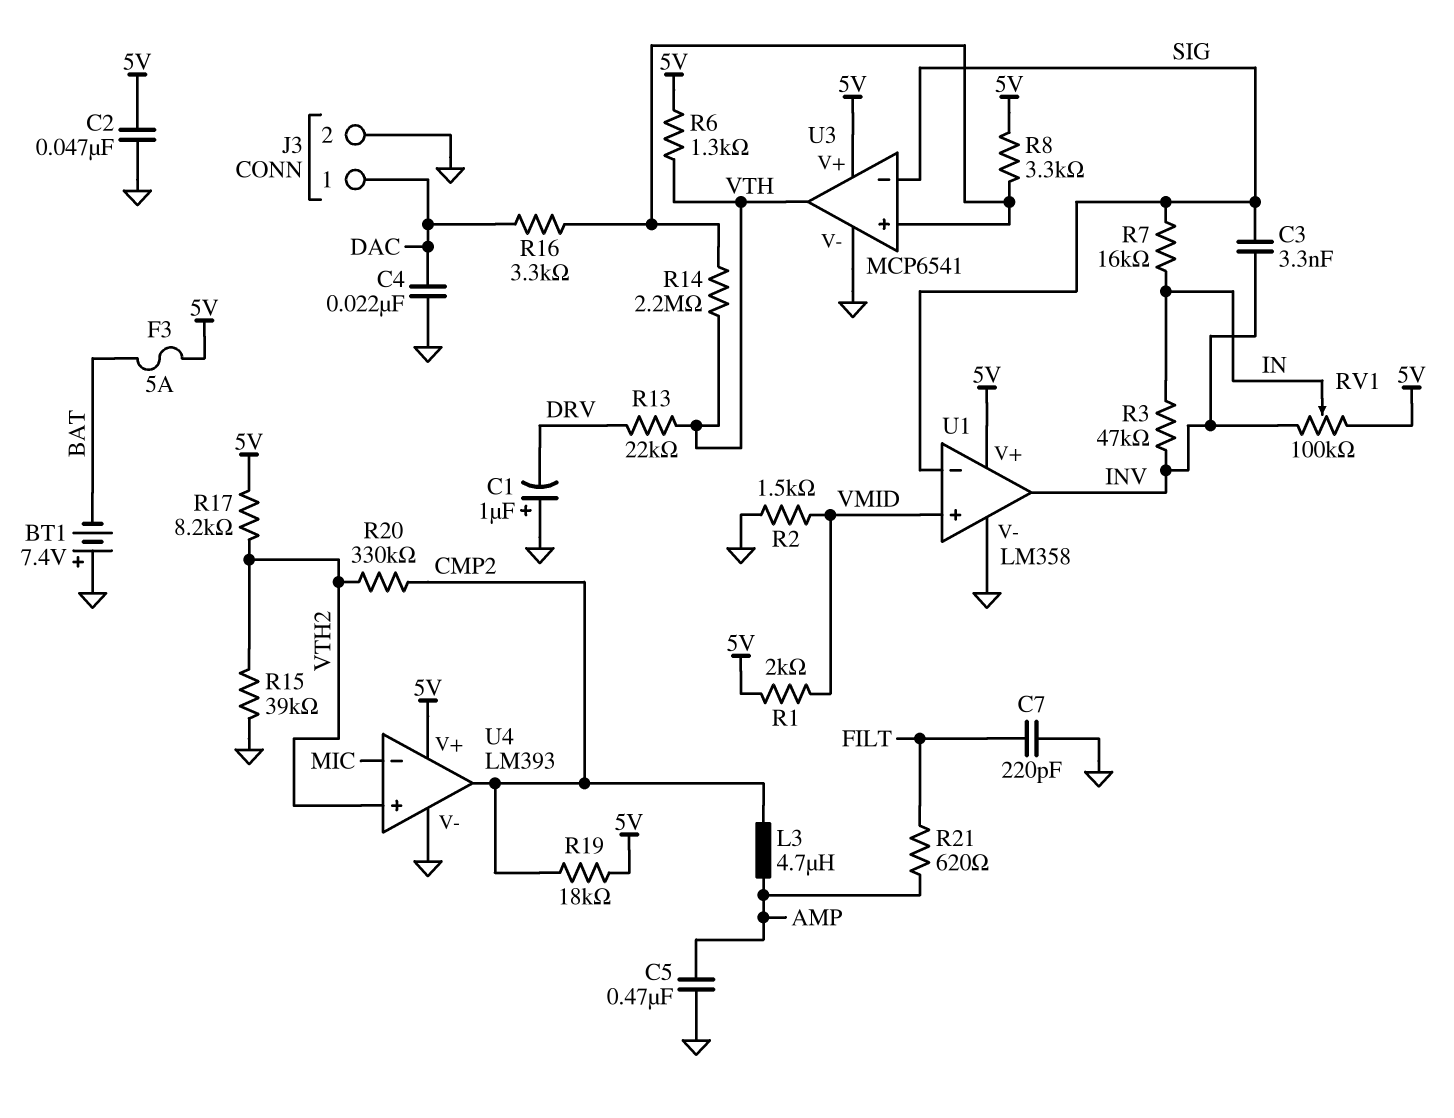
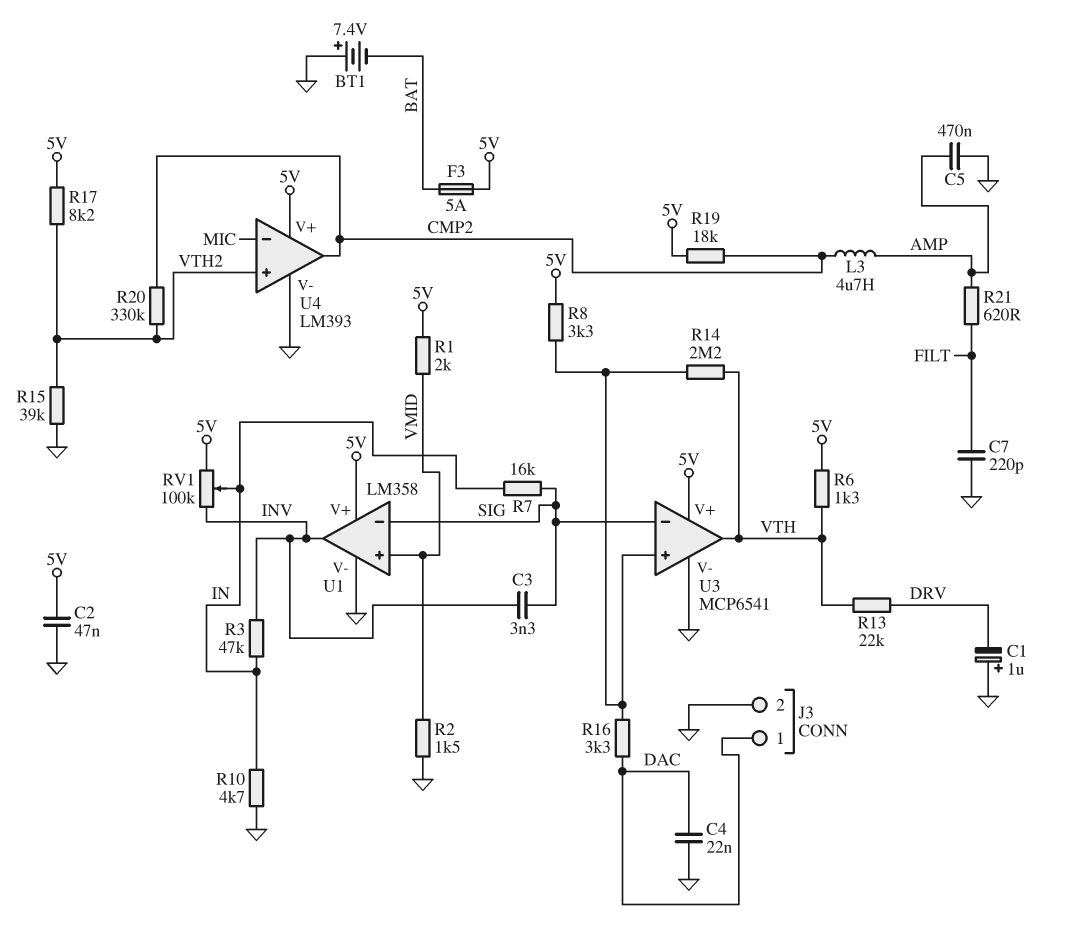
R10: none -> 4.7k (GND, IN)

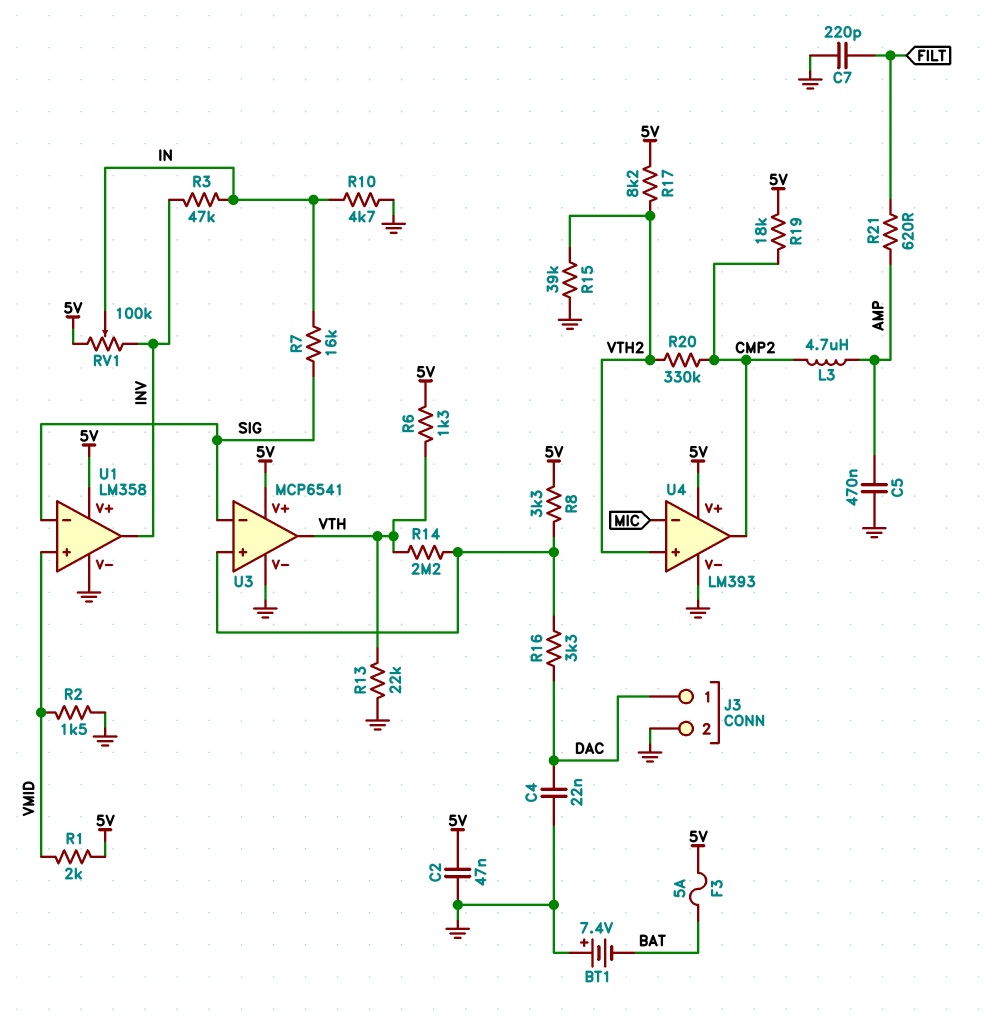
C1: 1uF (plus GND, minus DRV) -> none
C3: 3.3nF (INV, SIG) -> none
R13: 22k (DRV, VTH) -> 22k (GND, VTH)

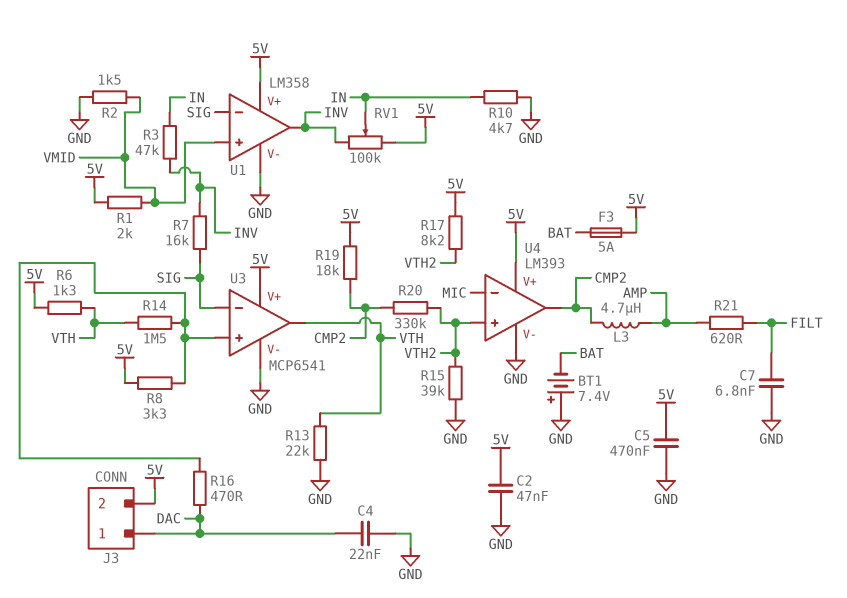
C5: 470nF (AMP, GND) -> 470nF (5V, GND)
C7: 220pF (FILT, GND) -> 6.8nF (FILT, GND)
J3 pin 2: GND -> 5V
R7: 16k (IN, SIG) -> 16k (INV, SIG)
R14: 2.2M (U3/in+, VTH) -> 1.5M (U3/in+, VTH)
R16: 3.3k (DAC, U3/in+) -> 470 (DAC, U3/in+)

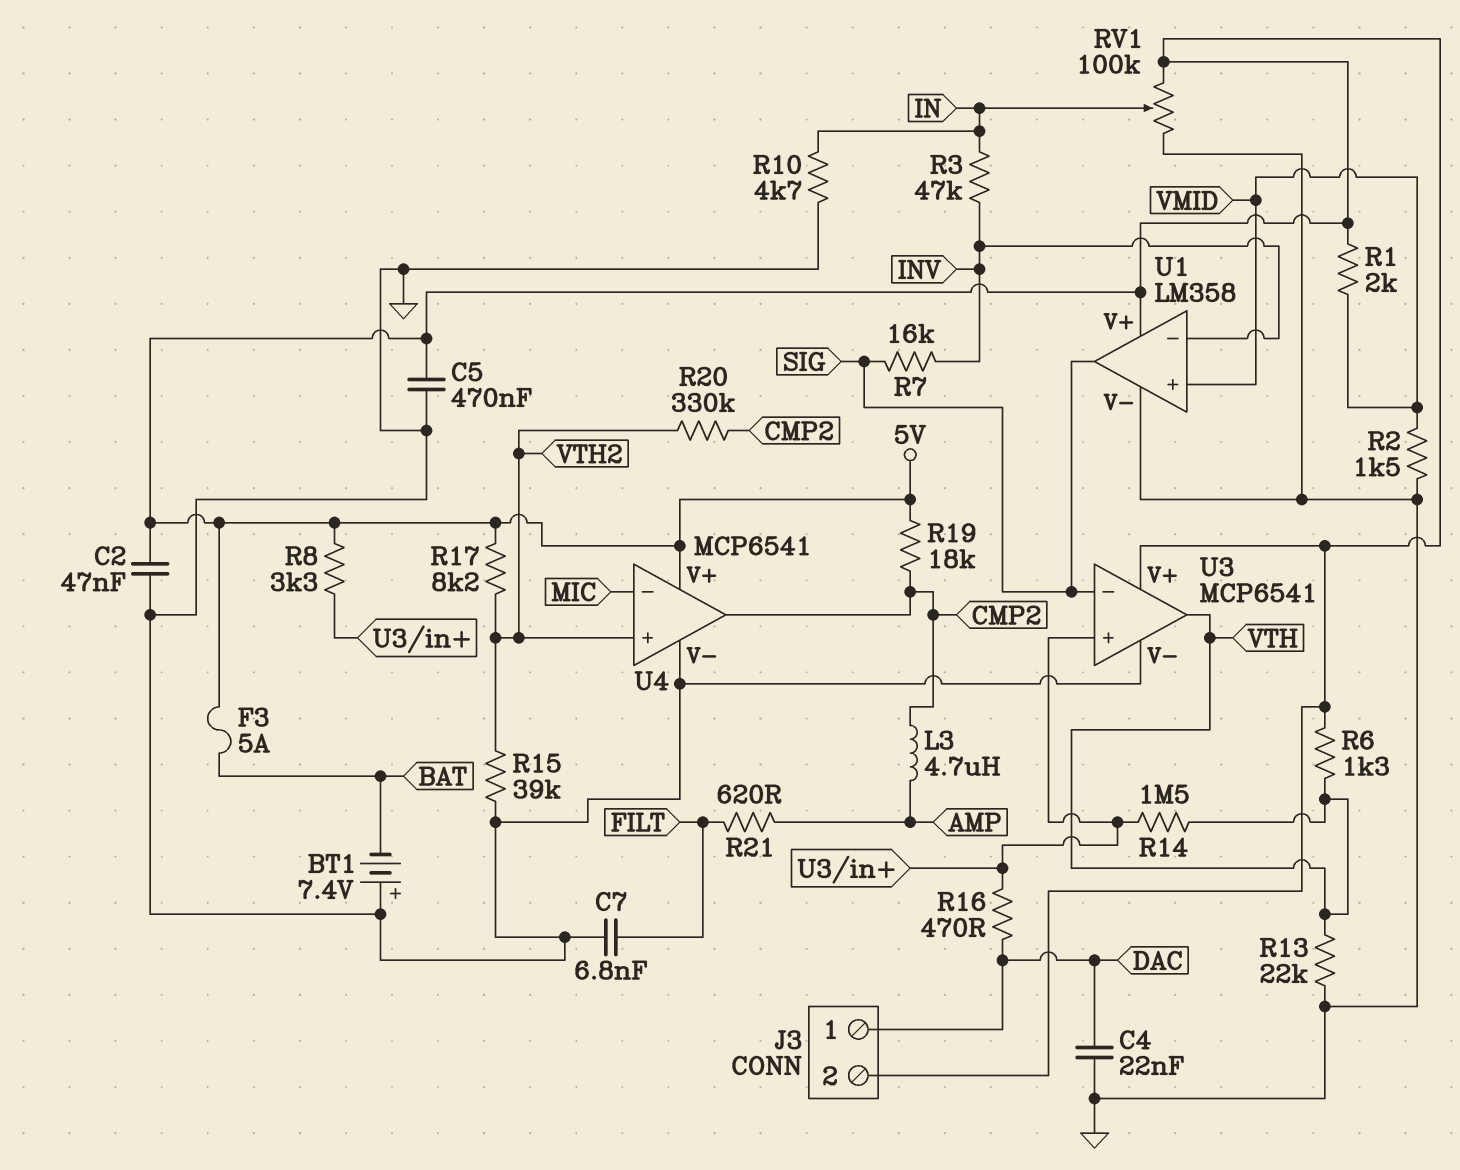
RV1: 100k (5V, INV, wiper IN) -> 100k (5V, GND, wiper IN)
U1 pin in-: SIG -> INV
U1 pin out: INV -> SIG
U4: LM393 -> MCP6541

